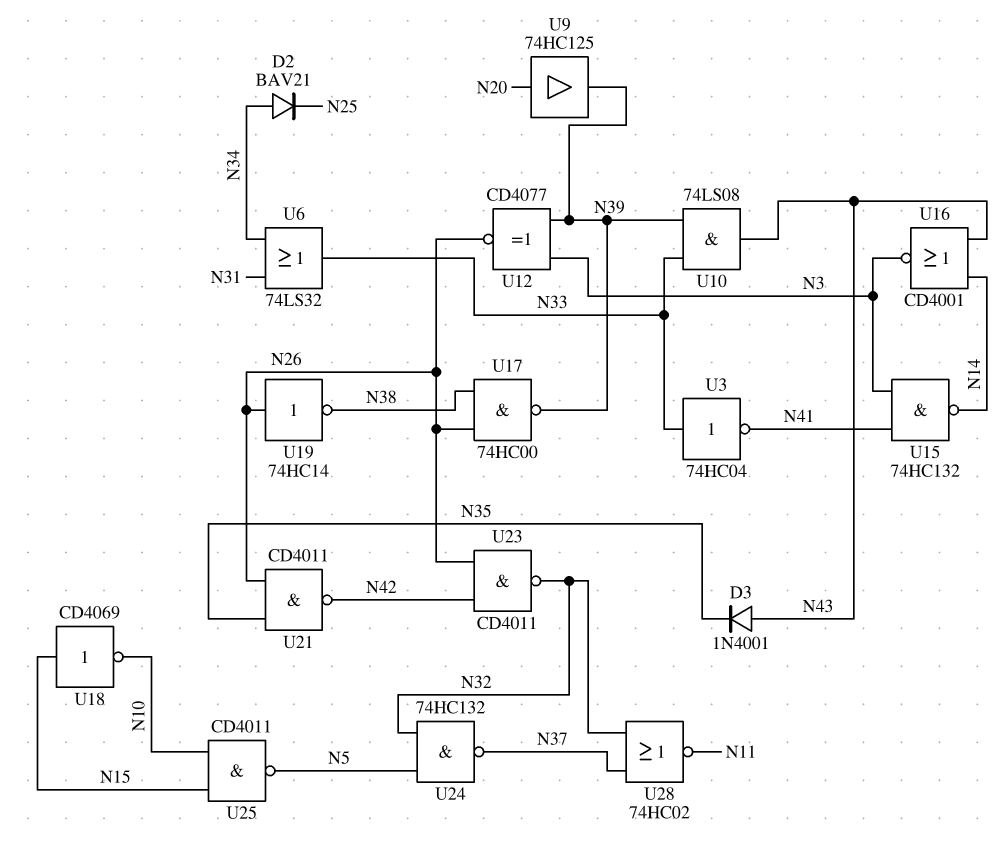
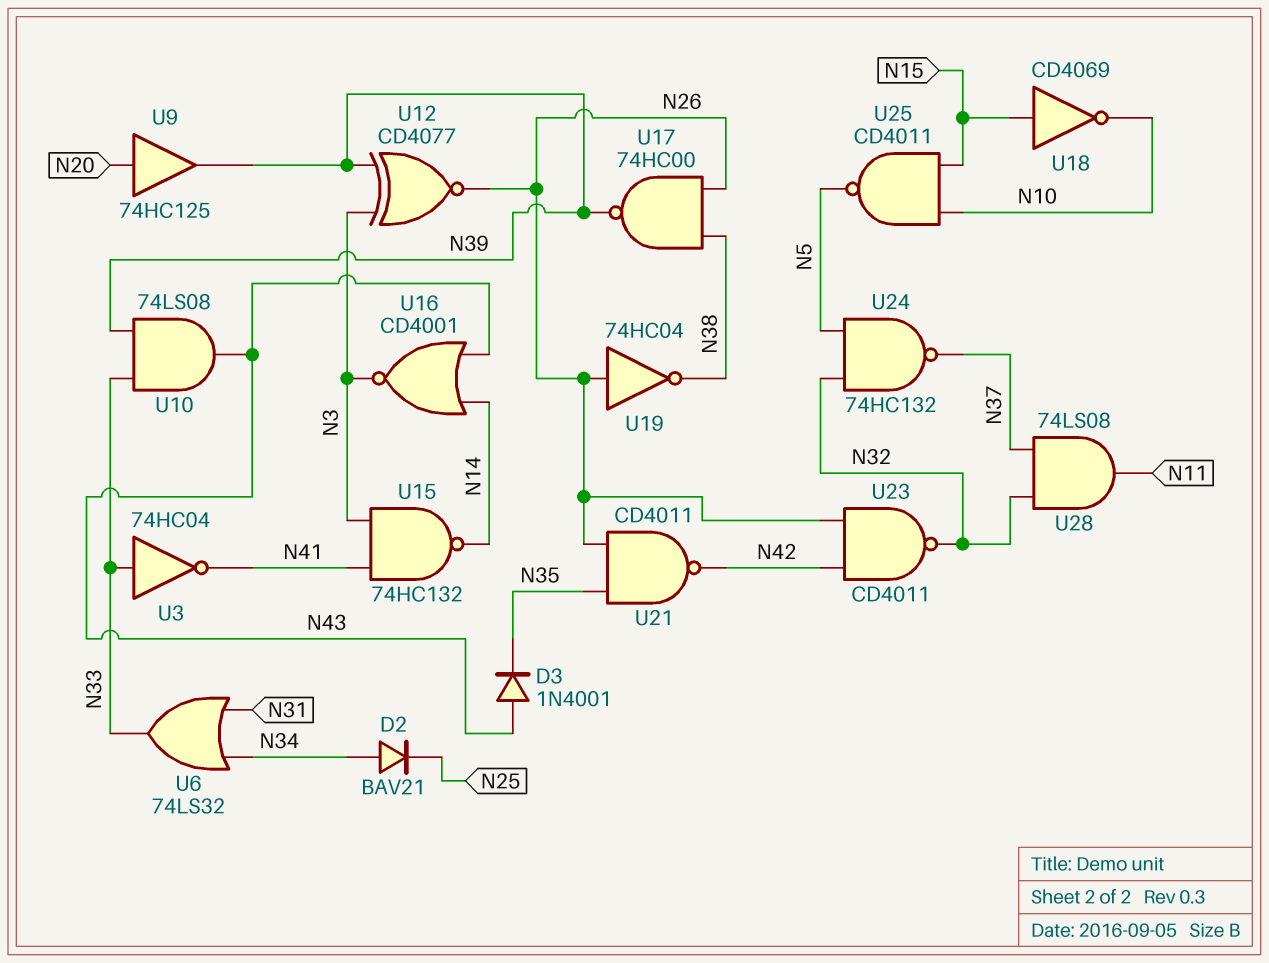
U19: NOT 74HC14 (in N26, out N38) -> NOT 74HC04 (in N26, out N38)
U28: NOR 74HC02 (in N32, in N37, out N11) -> AND 74LS08 (in N32, in N37, out N11)

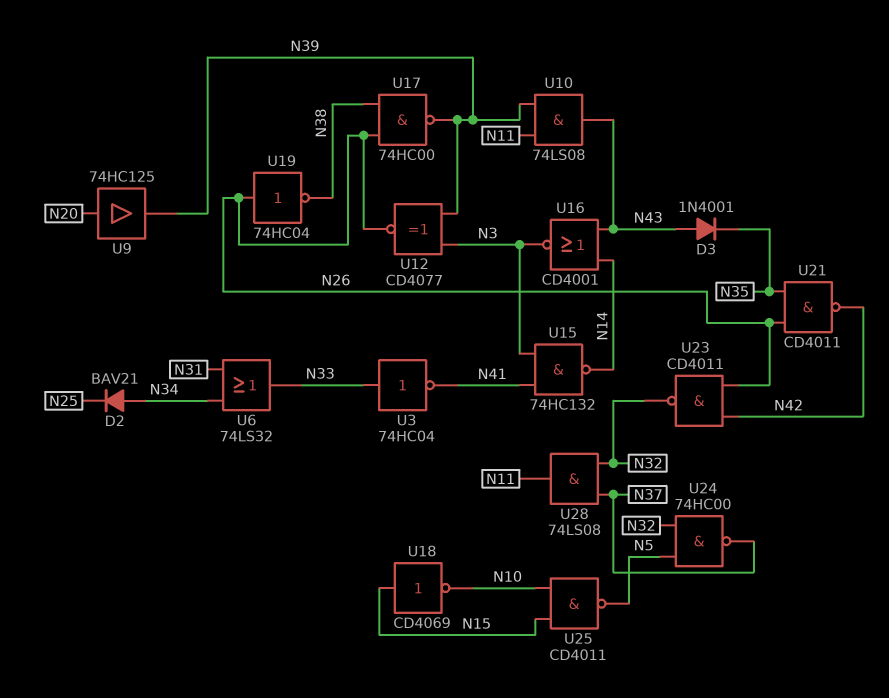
U10: AND 74LS08 (in N33, in N39, out N43) -> AND 74LS08 (in N11, in N39, out N43)
U24: NAND 74HC132 (in N5, in N32, out N37) -> NAND 74HC00 (in N5, in N32, out N37)

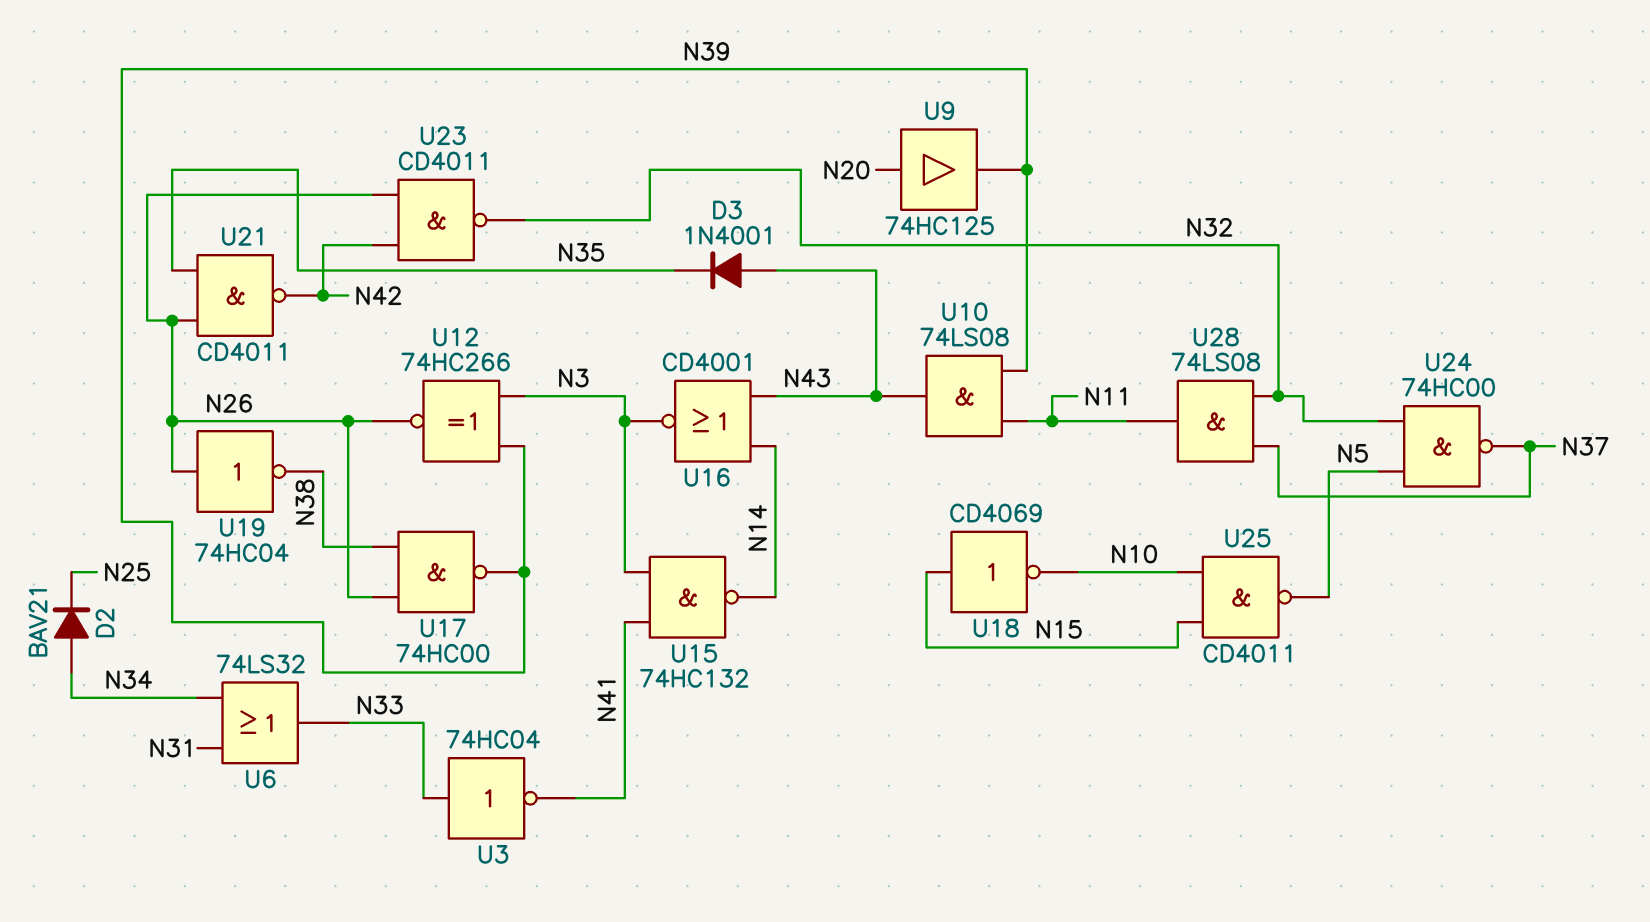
U12: XNOR CD4077 (in N3, in N39, out N26) -> XNOR 74HC266 (in N3, in N39, out N26)

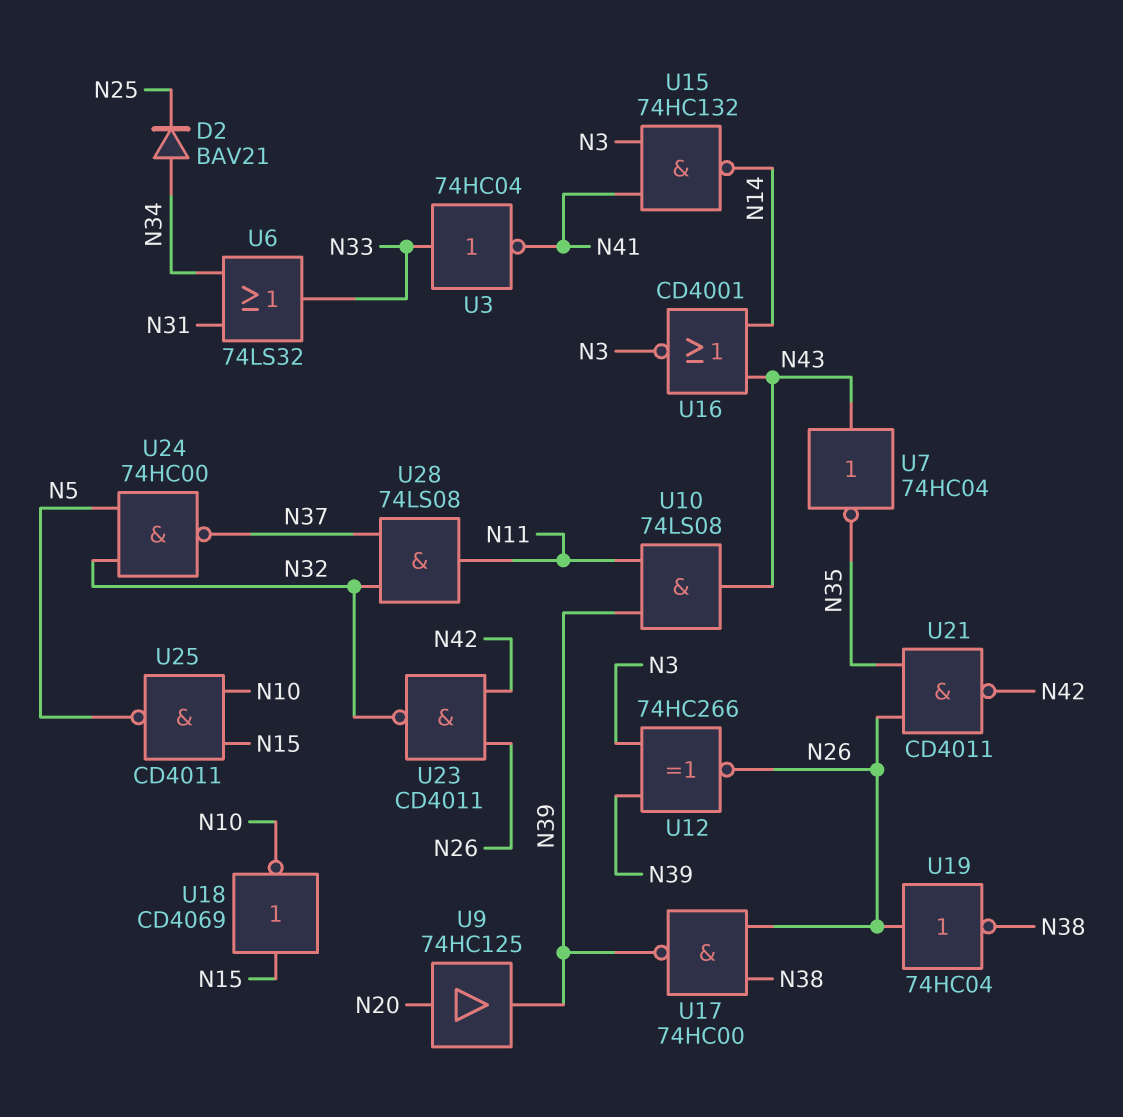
D3: diode 1N4001 (A N43, K N35) -> none
U7: none -> NOT 74HC04 (in N43, out N35)

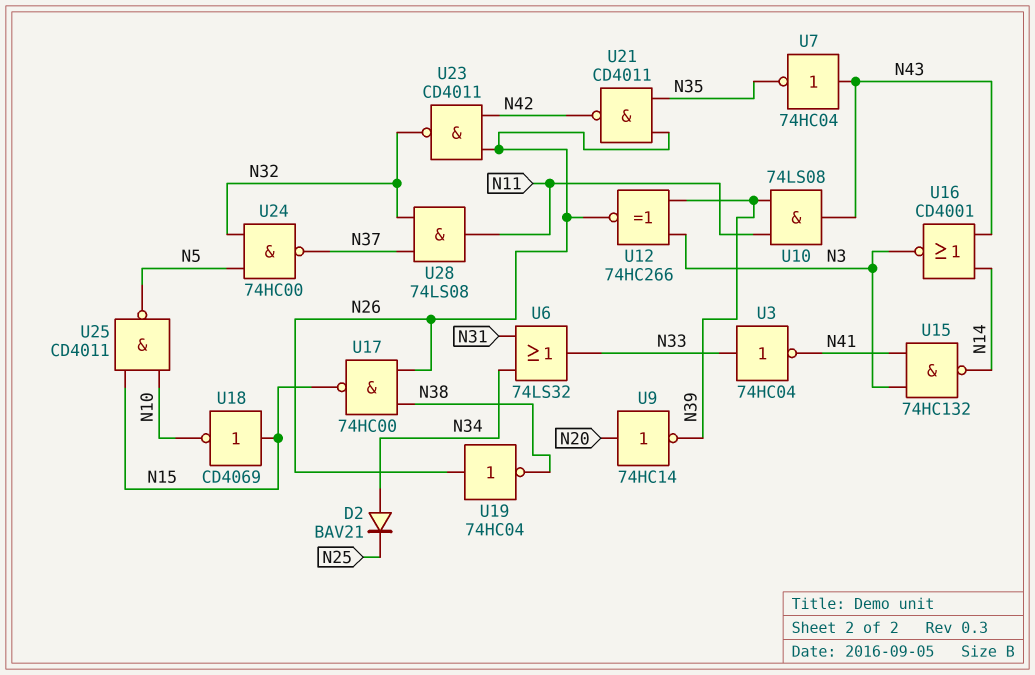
U9: buffer 74HC125 (in N20, out N39) -> NOT 74HC14 (in N20, out N39)
U17: NAND 74HC00 (in N26, in N38, out N39) -> NAND 74HC00 (in N26, in N38, out N15)

